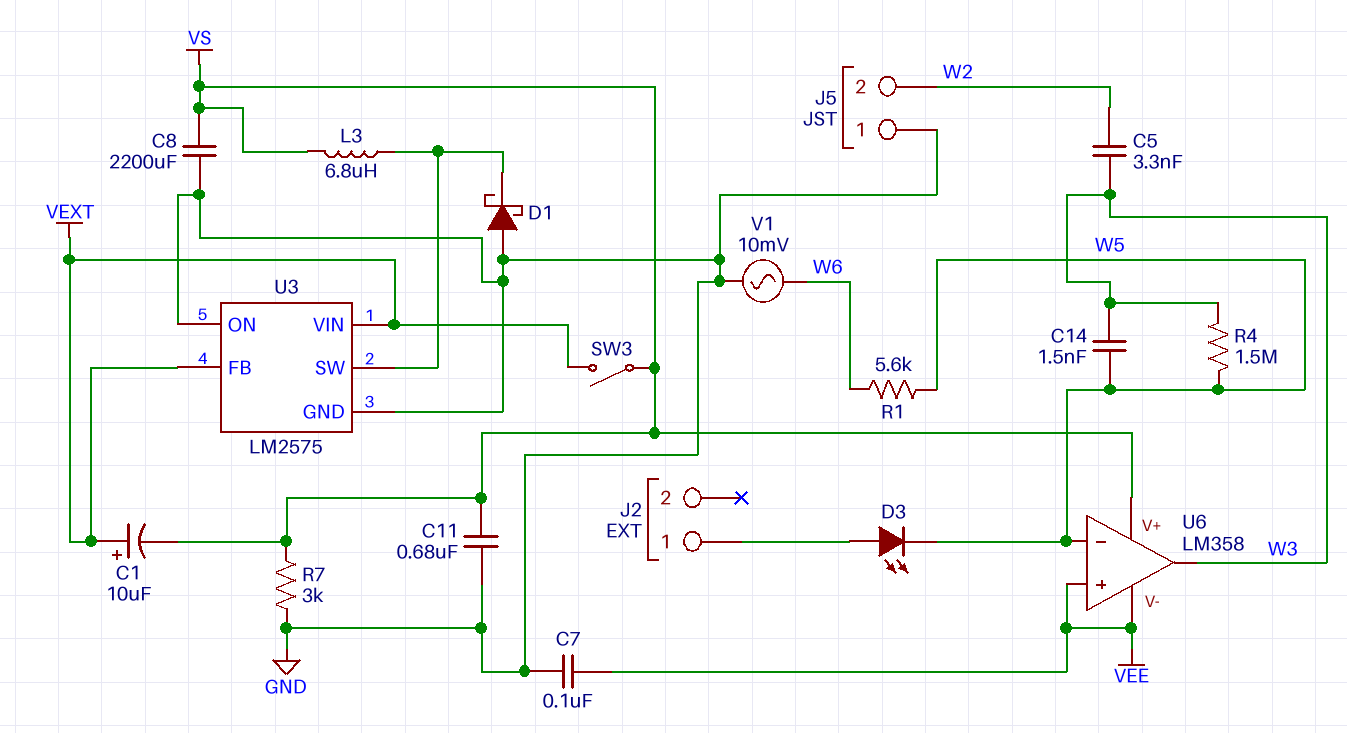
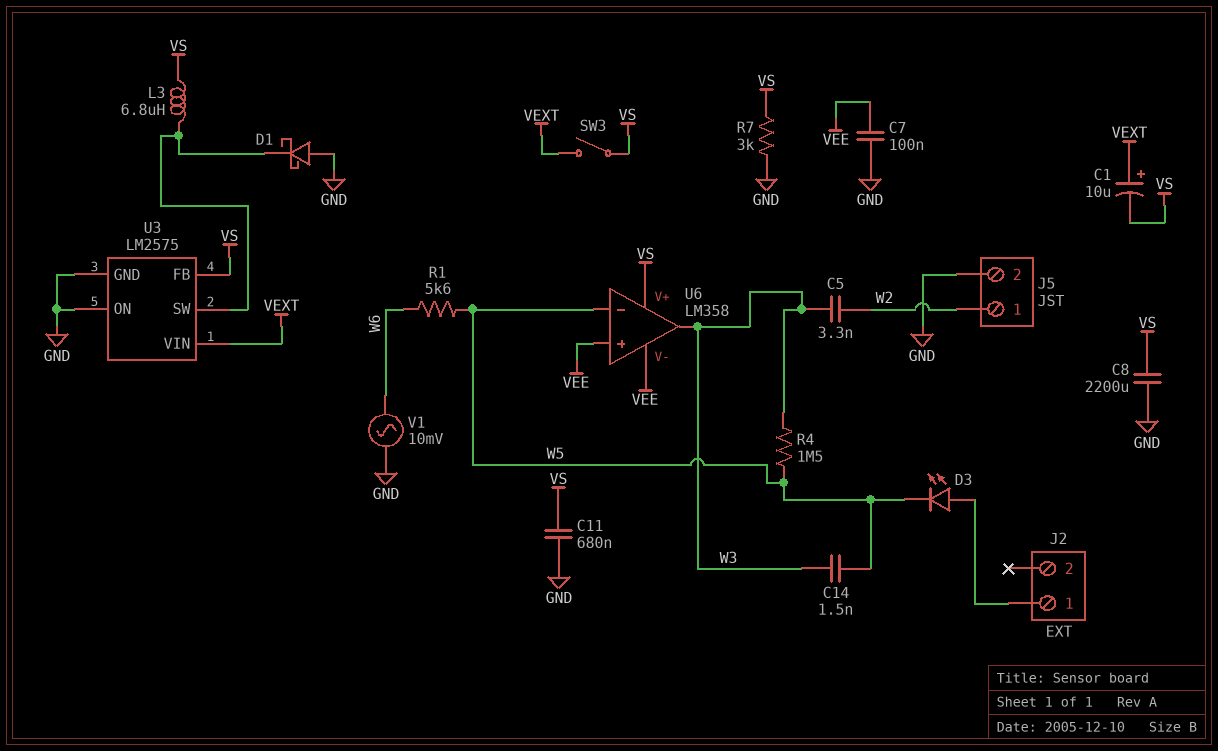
J5 pin 1: GND -> W2
J5 pin 2: W2 -> GND
U3 pin FB: VEXT -> VS

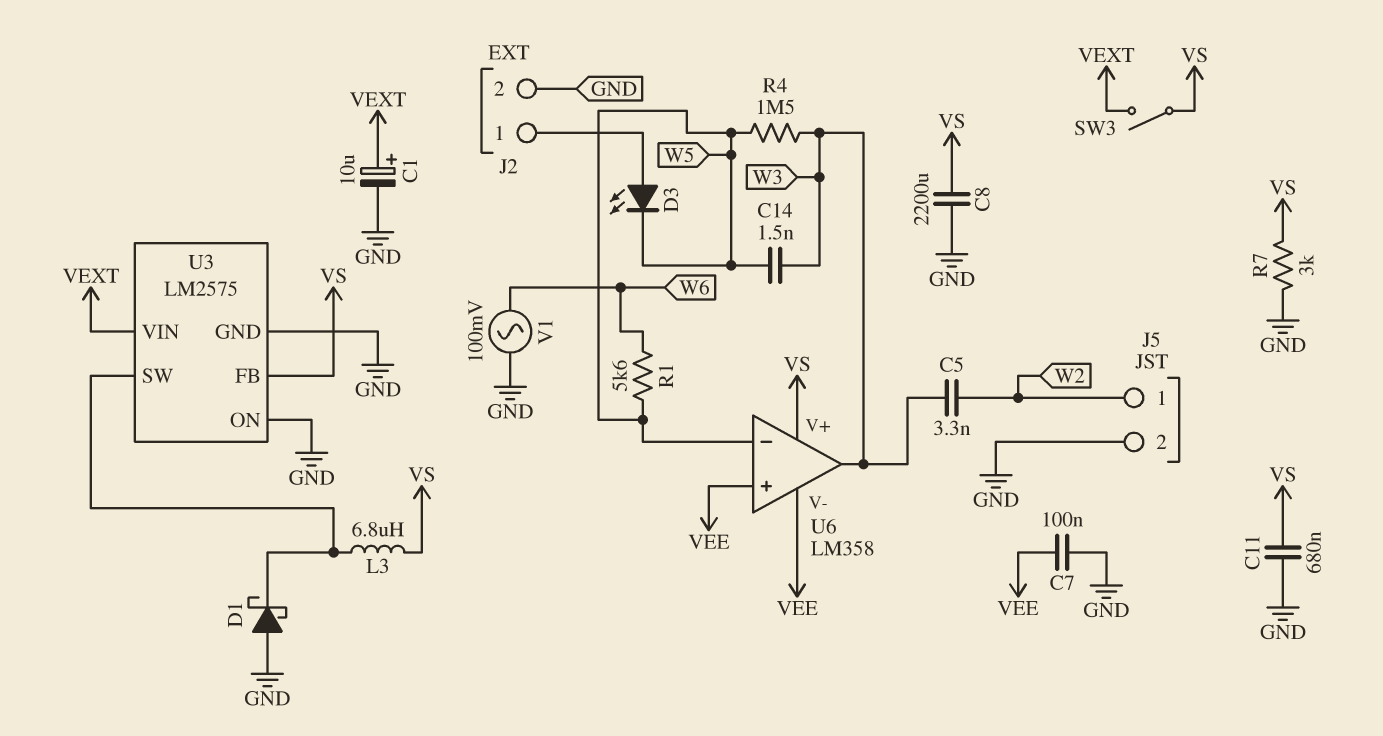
C1: 10uF (plus VEXT, minus VS) -> 10uF (plus VEXT, minus GND)
J2 pin 2: none -> GND
V1: AC 10mV (GND, W6) -> AC 100mV (GND, W6)

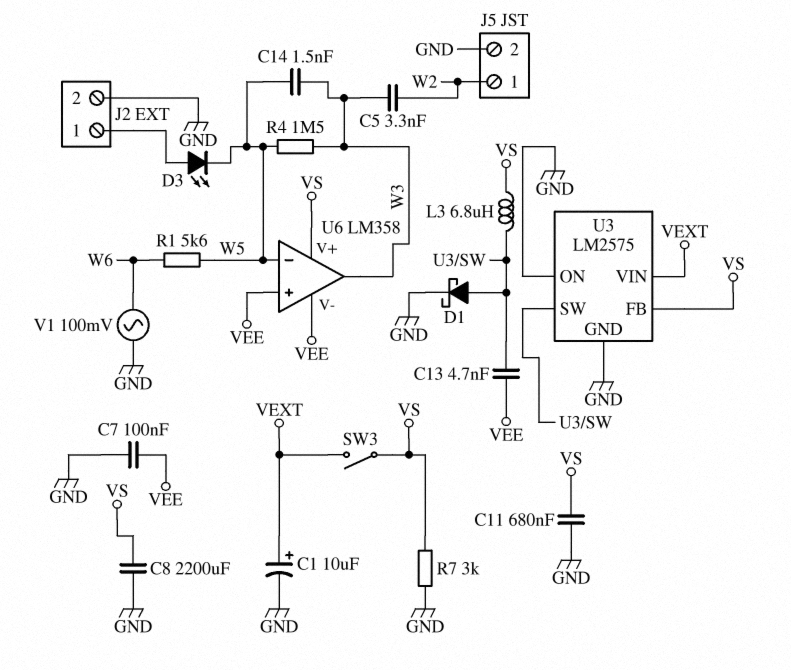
C13: none -> 4.7nF (U3/SW, VEE)
D1: schottky (A GND, K U3/SW) -> schottky (A U3/SW, K GND)

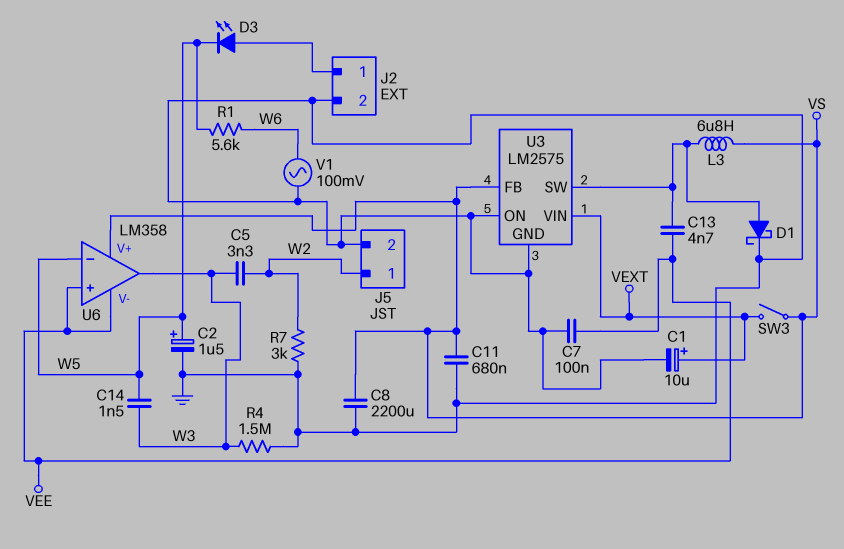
C2: none -> 1.5uF (plus W5, minus GND)
R4: 1.5M (W3, W5) -> 1.5M (GND, W3)
R7: 3k (GND, VS) -> 3k (GND, W2)

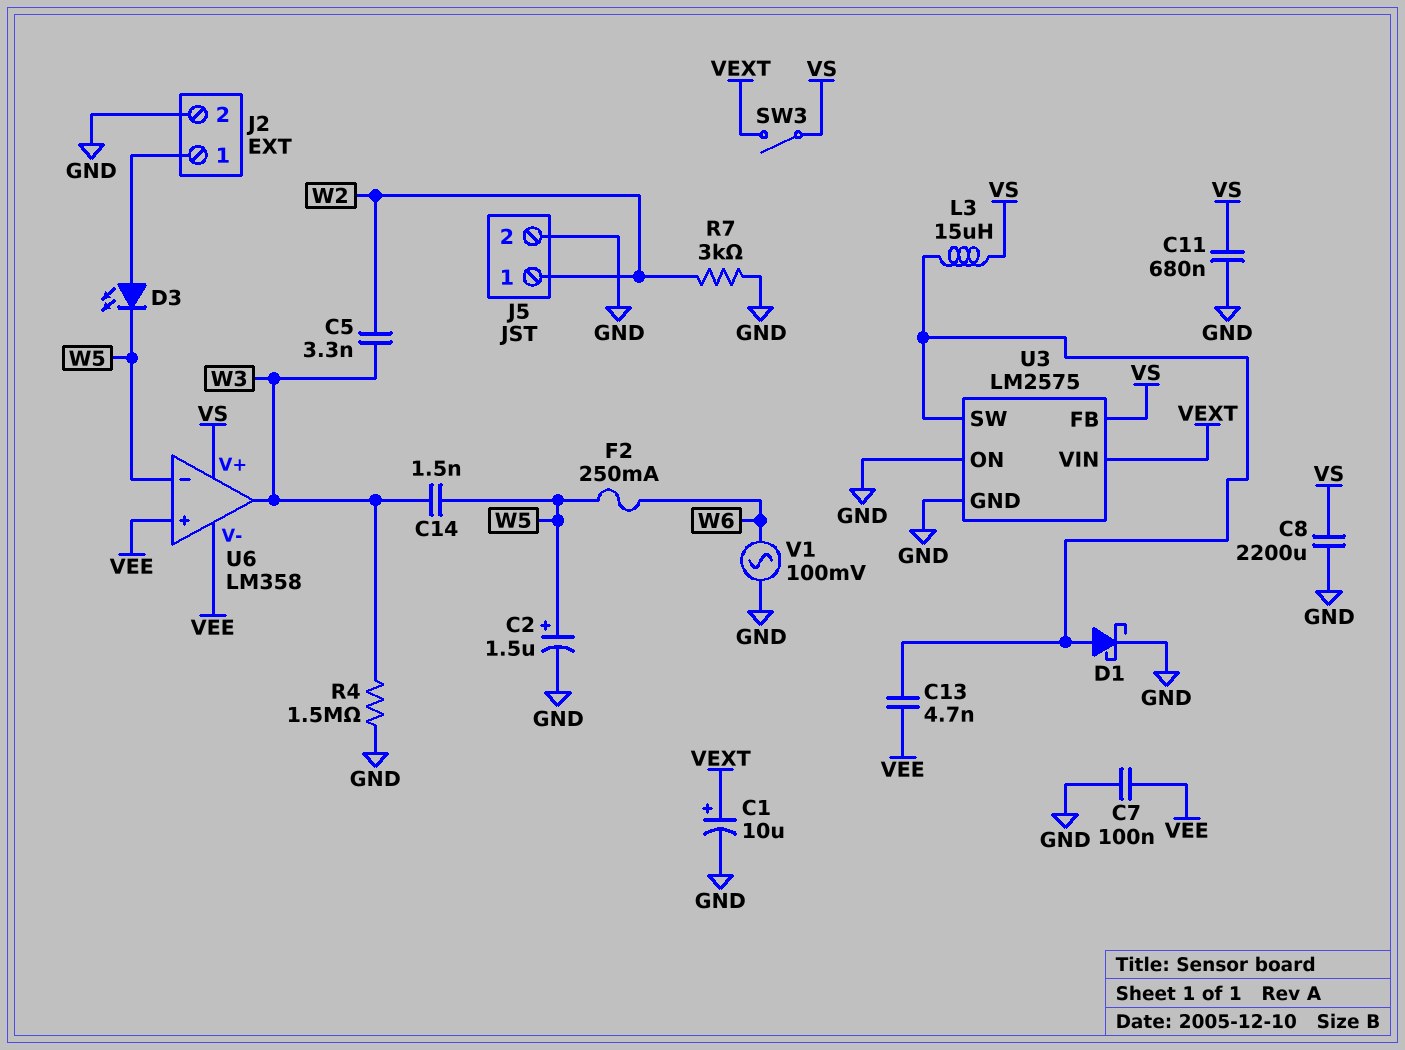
F2: none -> 250mA (W5, W6)
L3: 6.8uH (U3/SW, VS) -> 15uH (U3/SW, VS)
R1: 5.6k (W5, W6) -> none

